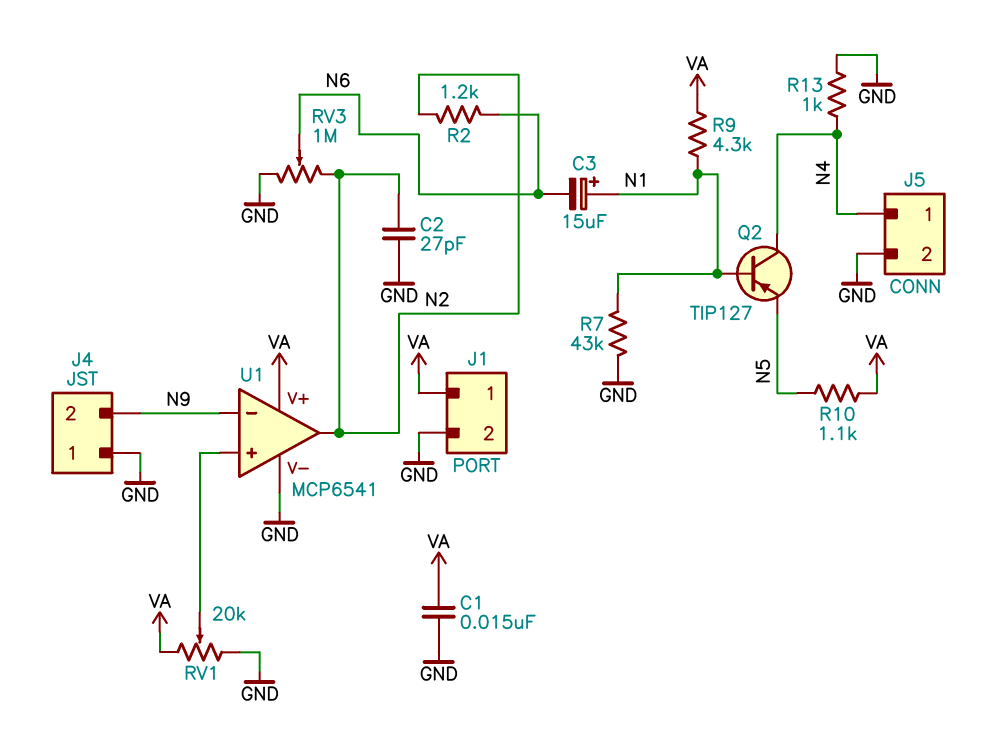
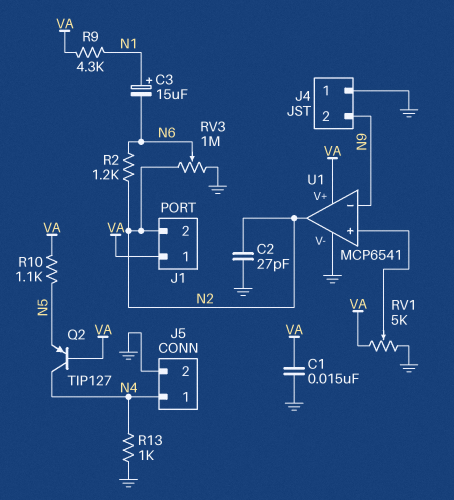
J1 pin 2: GND -> N2
Q2: PNP TIP127 (B N1, C N4, E N5) -> PNP TIP127 (B VA, C N4, E N5)
R7: 43k (GND, N1) -> none
RV1: 20k (GND, VA, wiper U1/in+) -> 5k (GND, VA, wiper U1/in+)

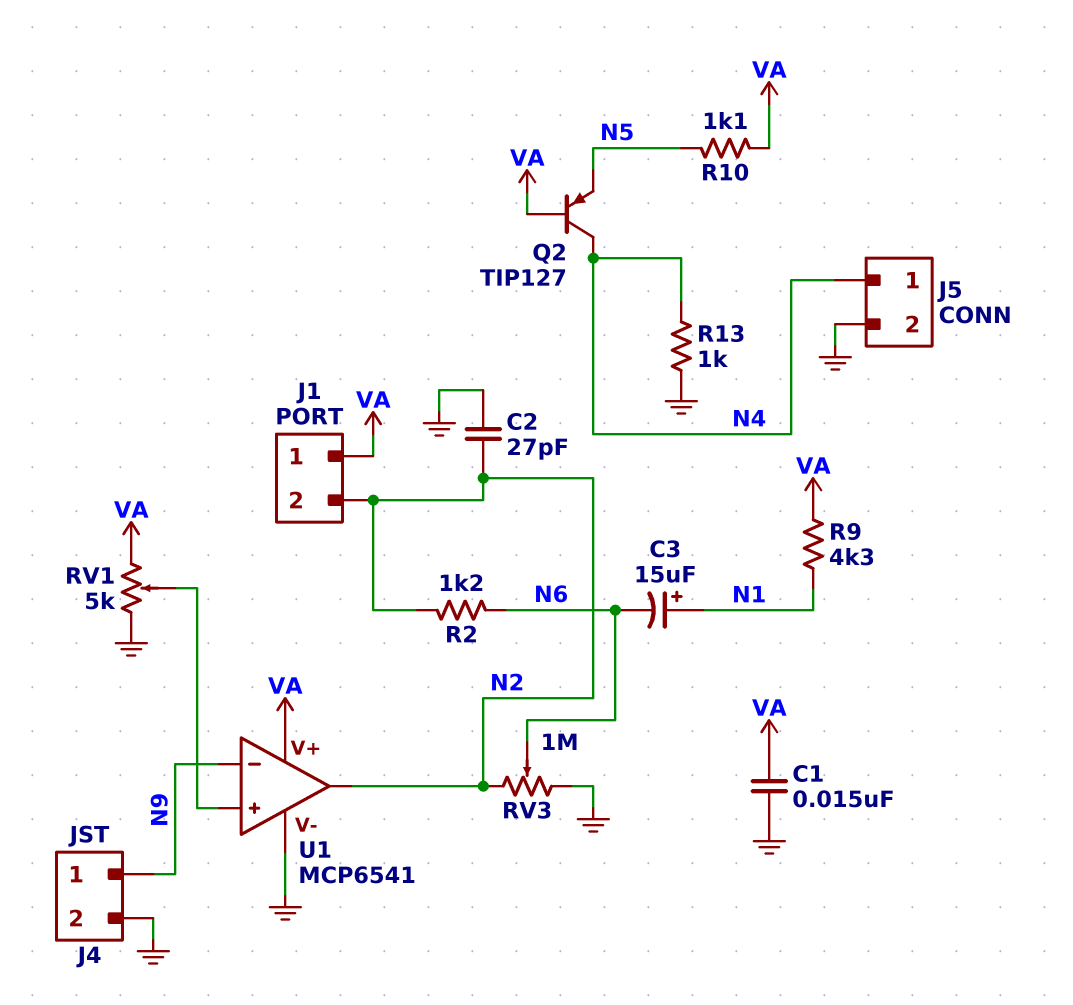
J4 pin 1: GND -> N9
J4 pin 2: N9 -> GND

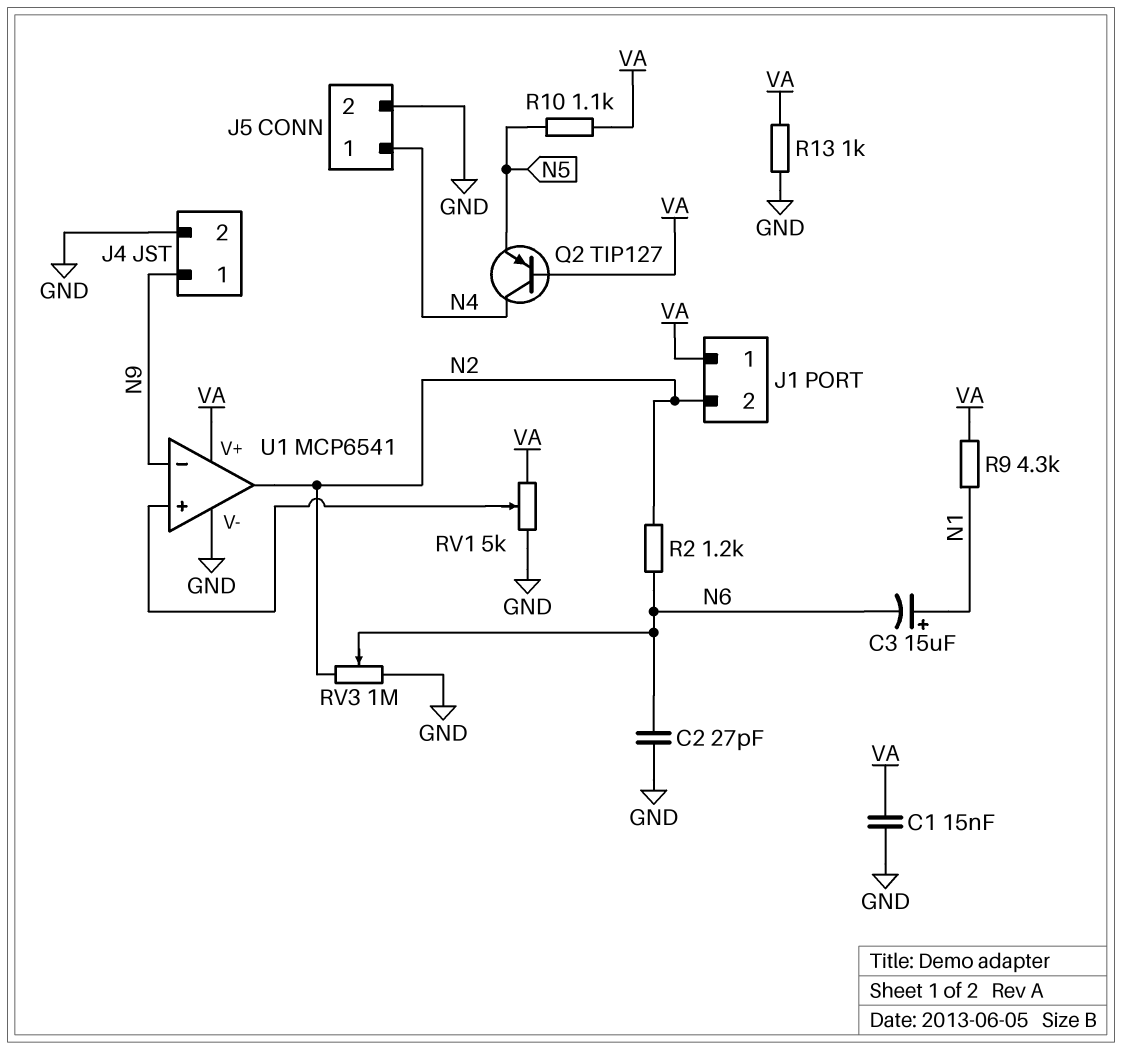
C2: 27pF (GND, N2) -> 27pF (GND, N6)
R13: 1k (GND, N4) -> 1k (GND, VA)

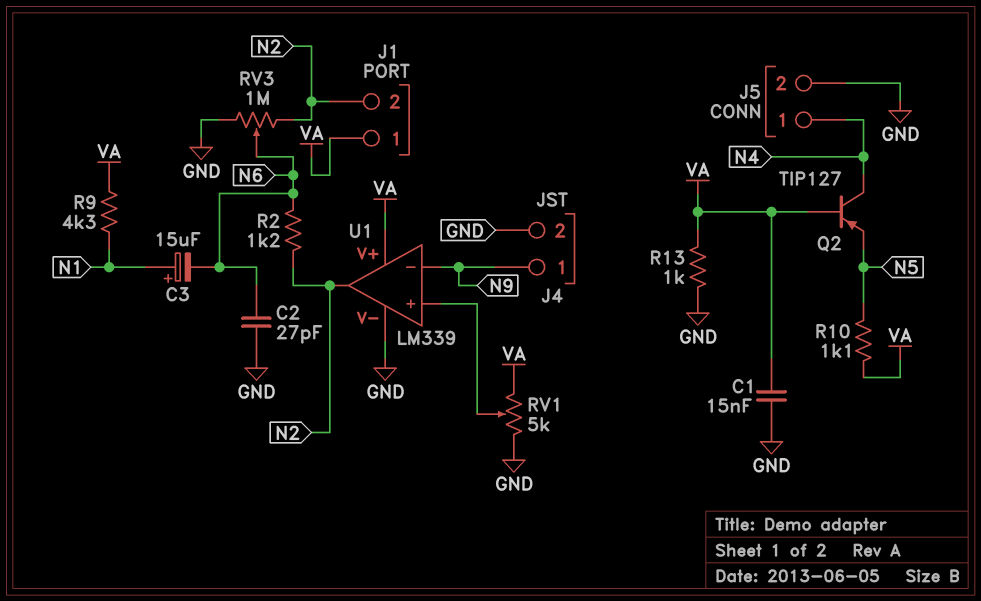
U1: MCP6541 -> LM339

